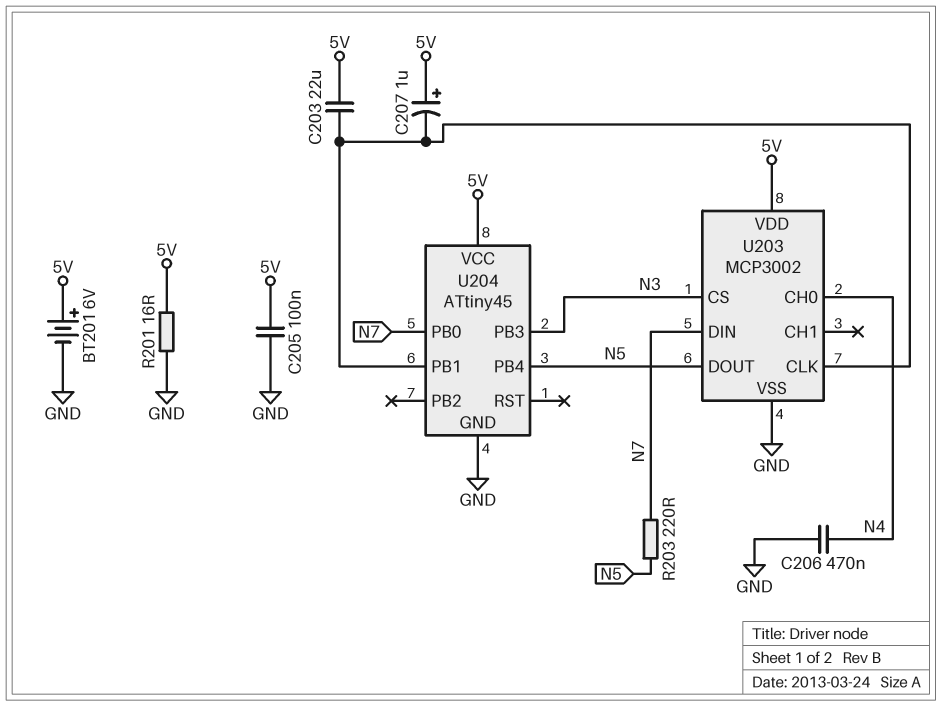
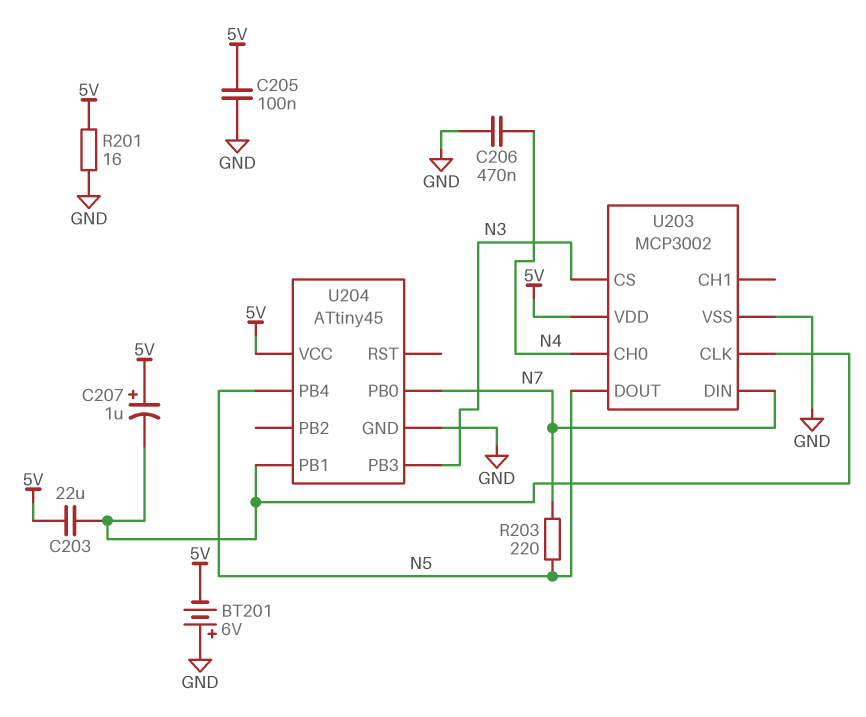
BT201: 6V (plus 5V, minus GND) -> 6V (plus GND, minus 5V)

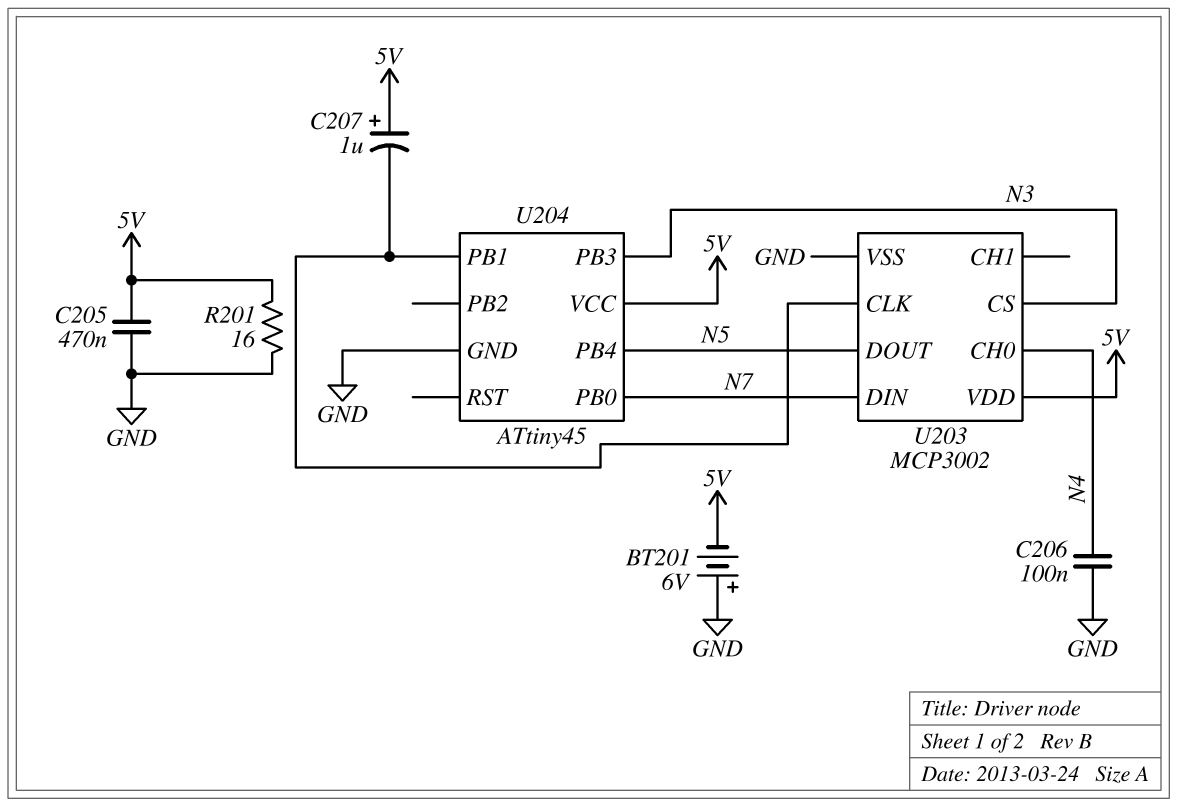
C203: 22uF (5V, U203/CLK) -> none
C205: 100nF (5V, GND) -> 470nF (5V, GND)
C206: 470nF (GND, N4) -> 100nF (GND, N4)
R203: 220 (N5, N7) -> none

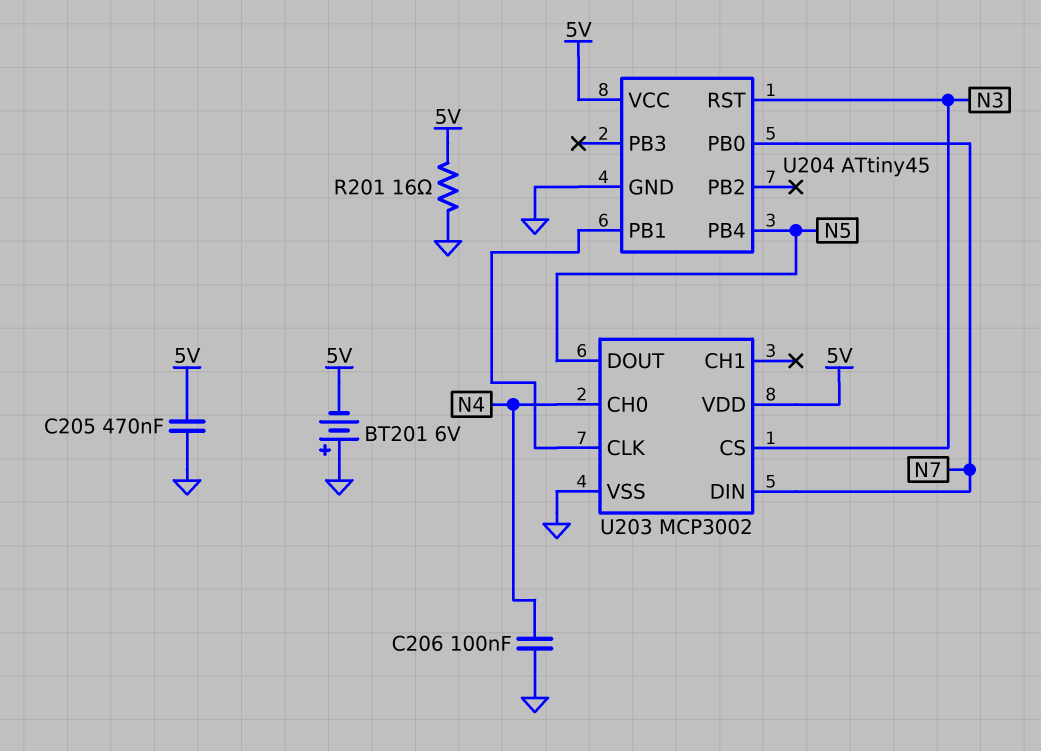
C207: 1uF (plus 5V, minus U203/CLK) -> none
U204 pin PB3: N3 -> none
U204 pin RST: none -> N3

